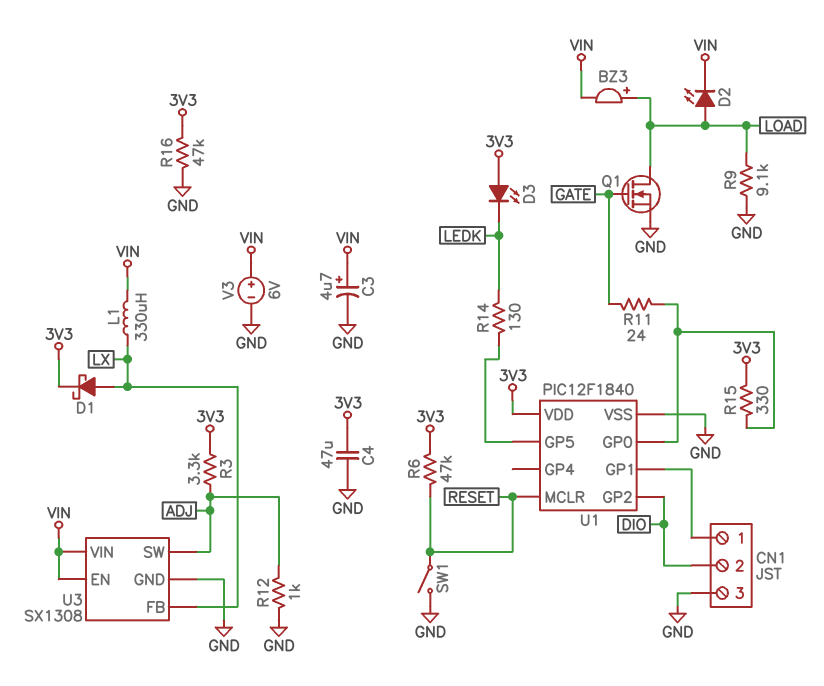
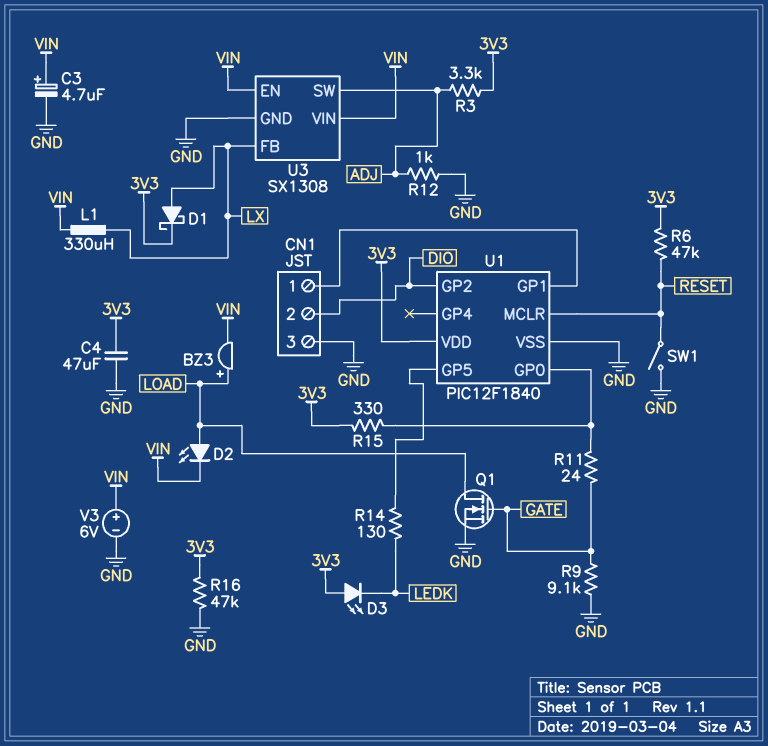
R9: 9.1k (GND, LOAD) -> 9.1k (GATE, GND)

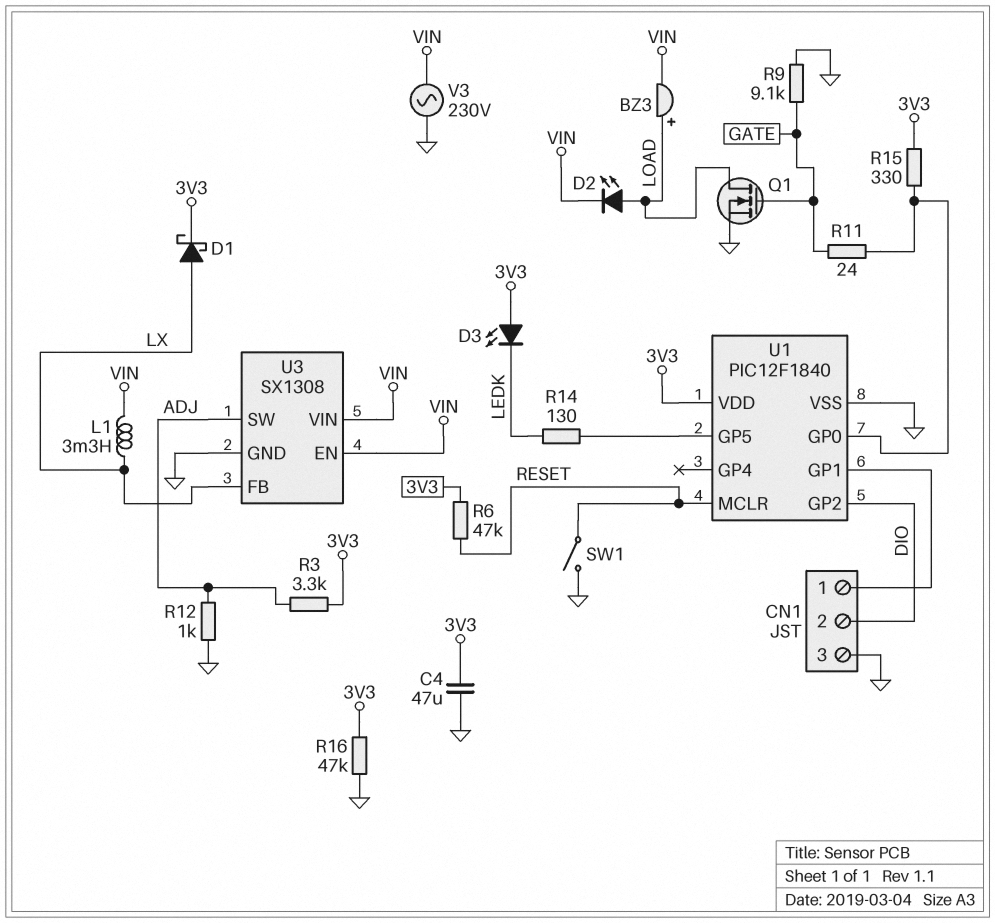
C3: 4.7uF (plus VIN, minus GND) -> none
L1: 330uH (LX, VIN) -> 3.3mH (LX, VIN)
V3: 6V (plus VIN, minus GND) -> AC 230V (GND, VIN)

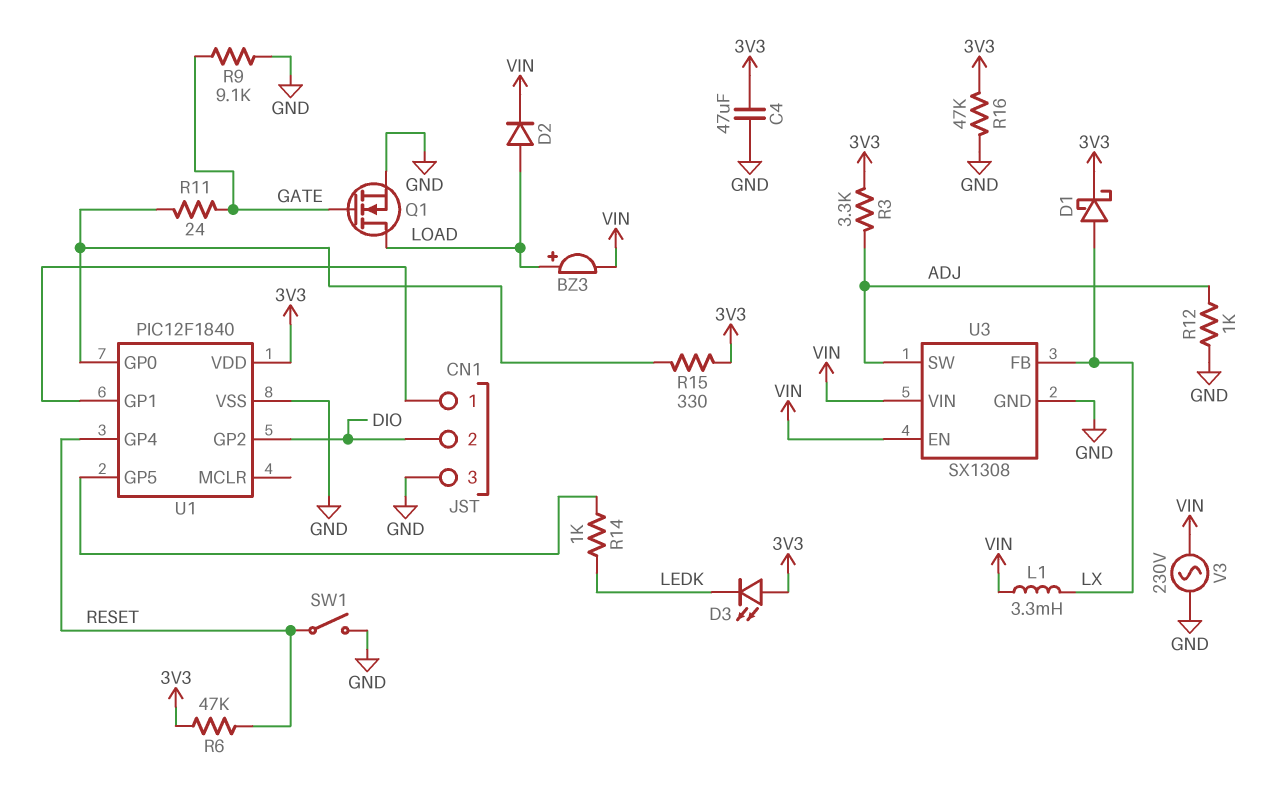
D2: LED (A LOAD, K VIN) -> diode (A LOAD, K VIN)
R14: 130 (LEDK, U1/GP5) -> 1k (LEDK, U1/GP5)
U1 pin GP4: none -> RESET
U1 pin MCLR: RESET -> none

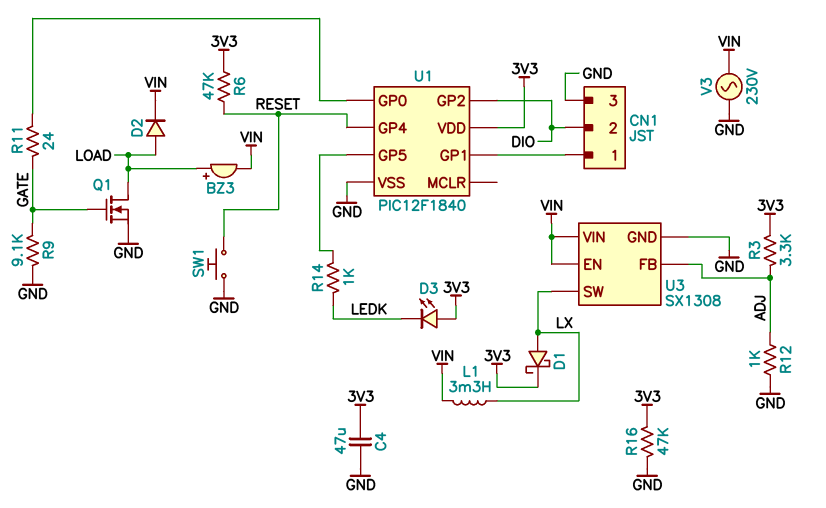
R15: 330 (3V3, U1/GP0) -> none
SW1: switch (GND, RESET) -> button (GND, RESET)
U3 pin FB: LX -> ADJ
U3 pin SW: ADJ -> LX

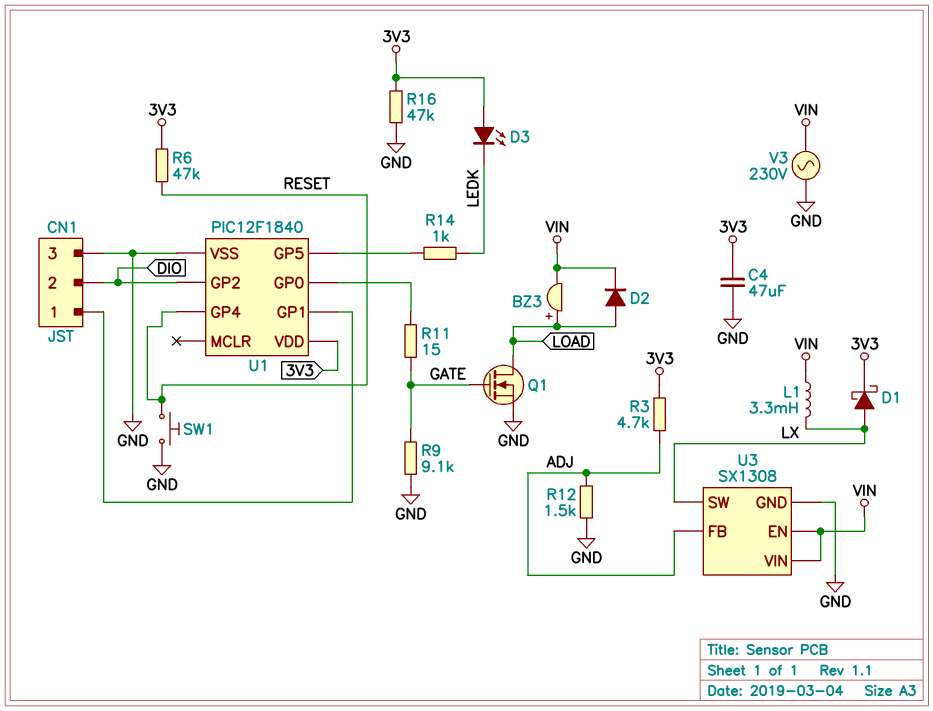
R3: 3.3k (3V3, ADJ) -> 4.7k (3V3, ADJ)
R11: 24 (GATE, U1/GP0) -> 15 (GATE, U1/GP0)
R12: 1k (ADJ, GND) -> 1.5k (ADJ, GND)

